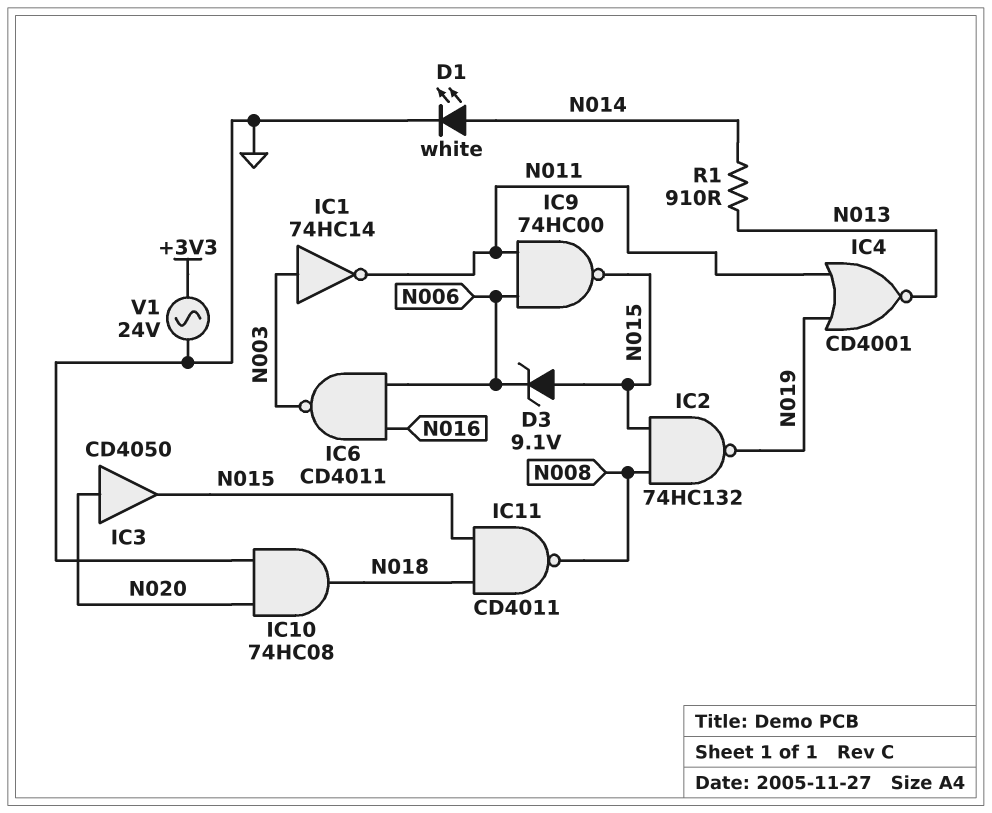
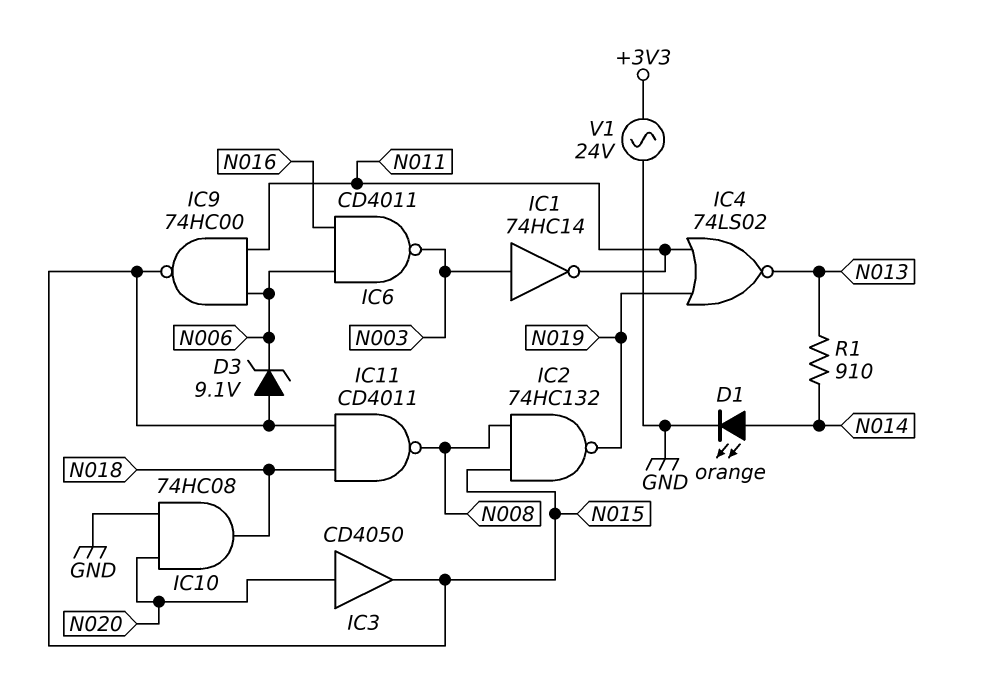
D1: LED white (A N014, K GND) -> LED orange (A N014, K GND)
IC4: NOR CD4001 (in N011, in N019, out N013) -> NOR 74LS02 (in N011, in N019, out N013)

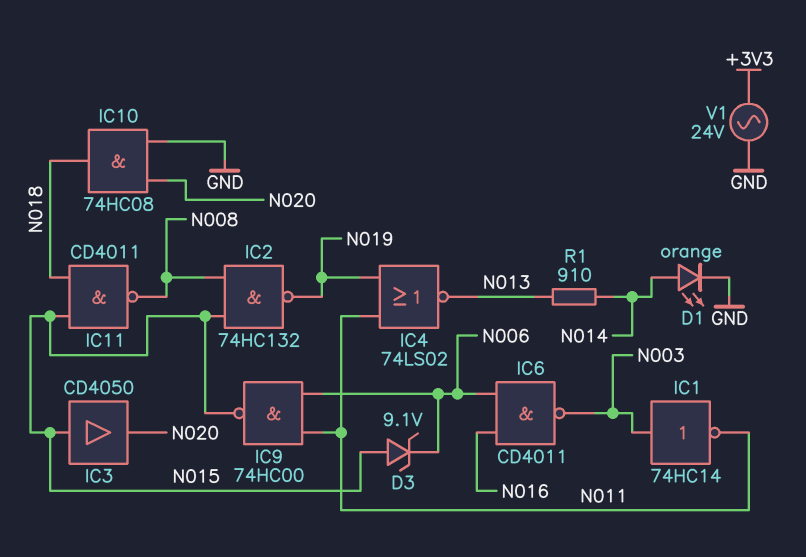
IC3: buffer CD4050 (in N020, out N015) -> buffer CD4050 (in N015, out N020)

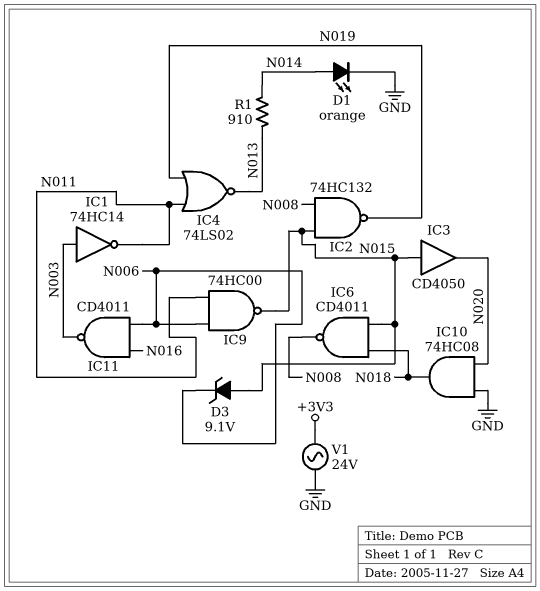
IC6: NAND CD4011 (in N006, in N016, out N003) -> NAND CD4011 (in N015, in N018, out N008)
IC11: NAND CD4011 (in N015, in N018, out N008) -> NAND CD4011 (in N006, in N016, out N003)

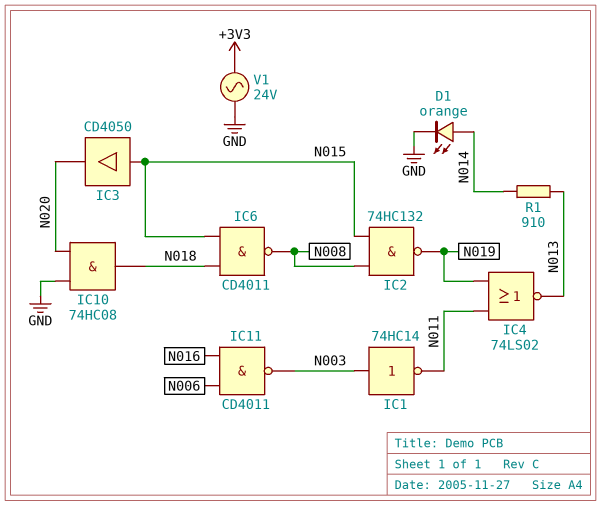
D3: zener 9.1V (A N015, K N006) -> none
IC9: NAND 74HC00 (in N006, in N011, out N015) -> none

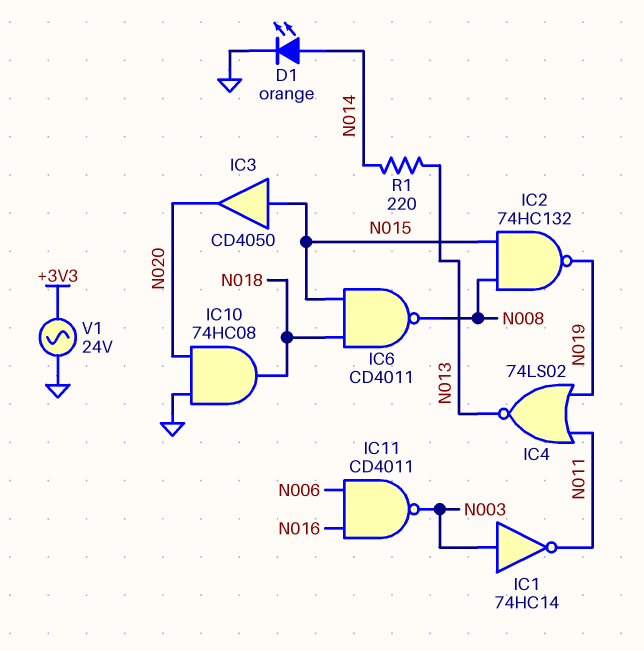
R1: 910 (N013, N014) -> 220 (N013, N014)

